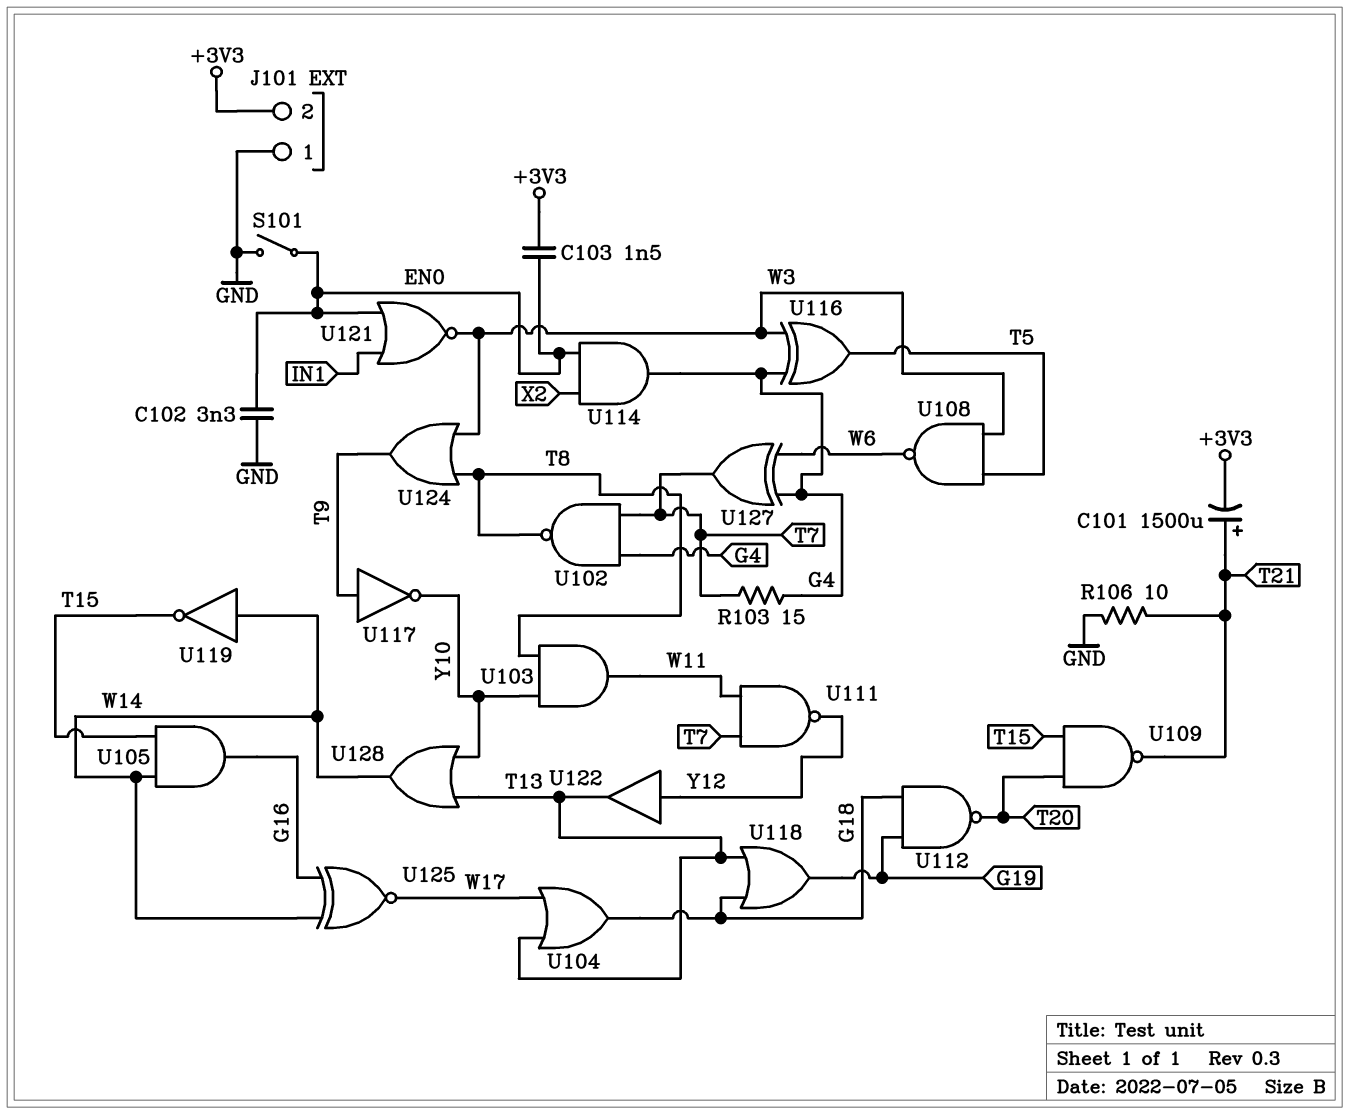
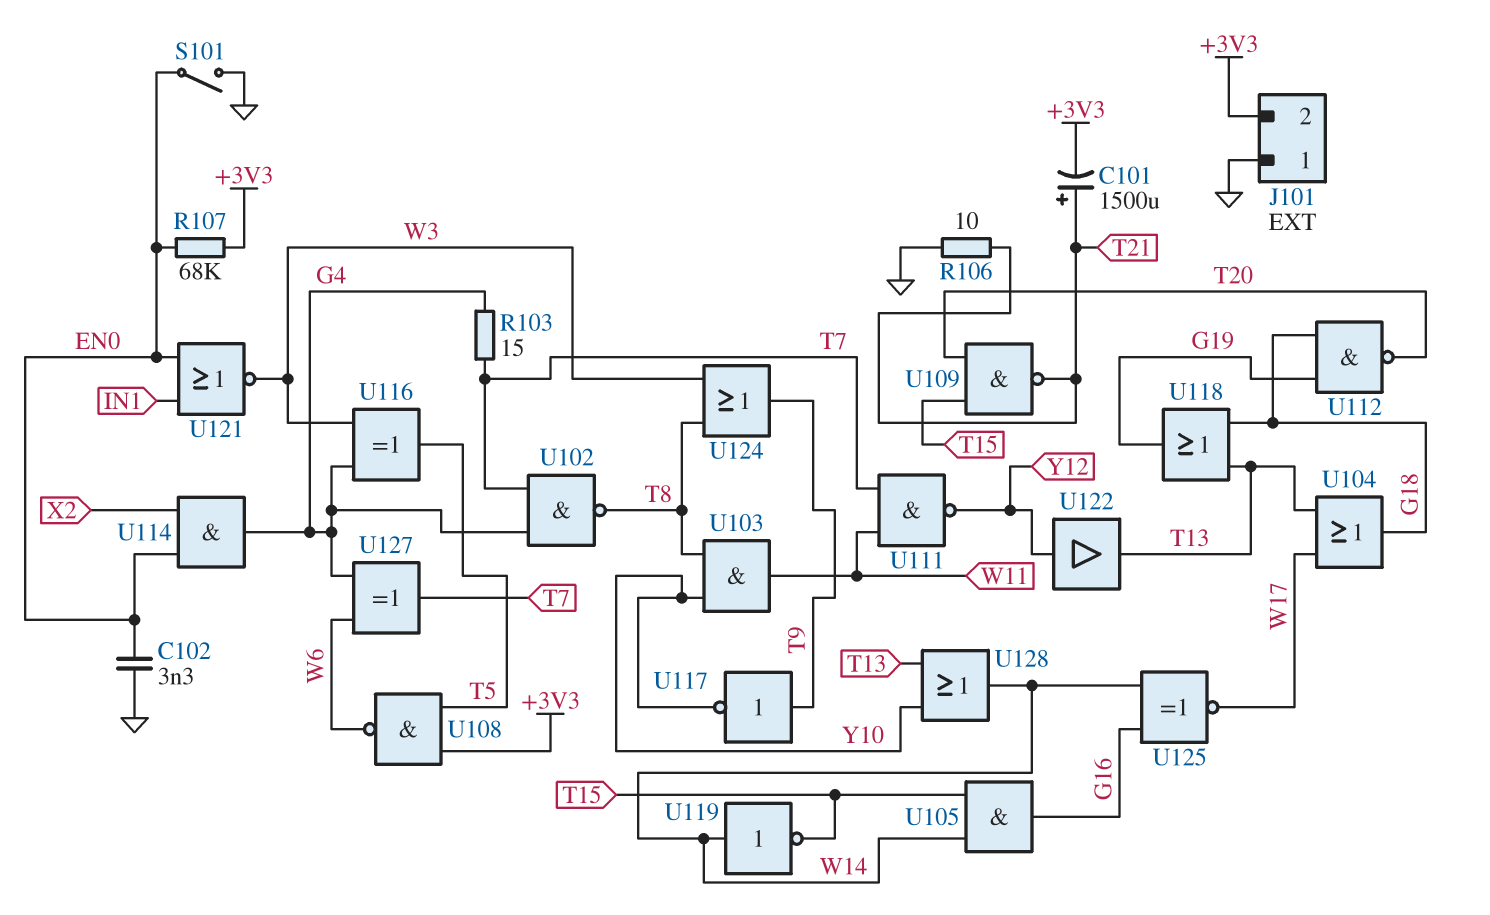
C103: 1.5nF (+3V3, EN0) -> none
R107: none -> 68k (+3V3, EN0)
U108: NAND (in T5, in W3, out W6) -> NAND (in +3V3, in T5, out W6)

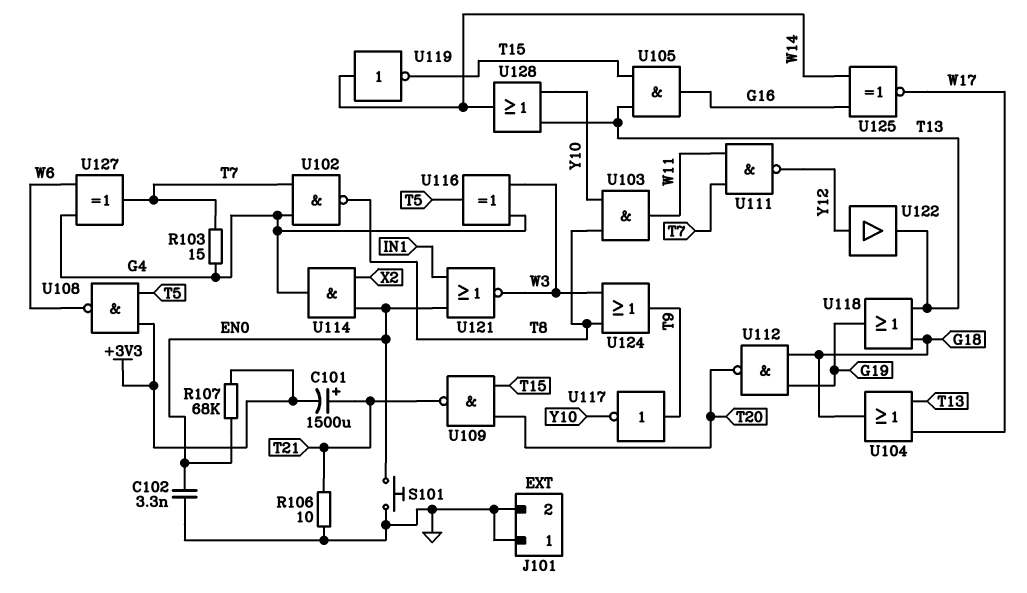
J101 pin 2: +3V3 -> GND
S101: switch (EN0, GND) -> button (EN0, GND)
U105: AND (in T15, in W14, out G16) -> AND (in T13, in T15, out G16)

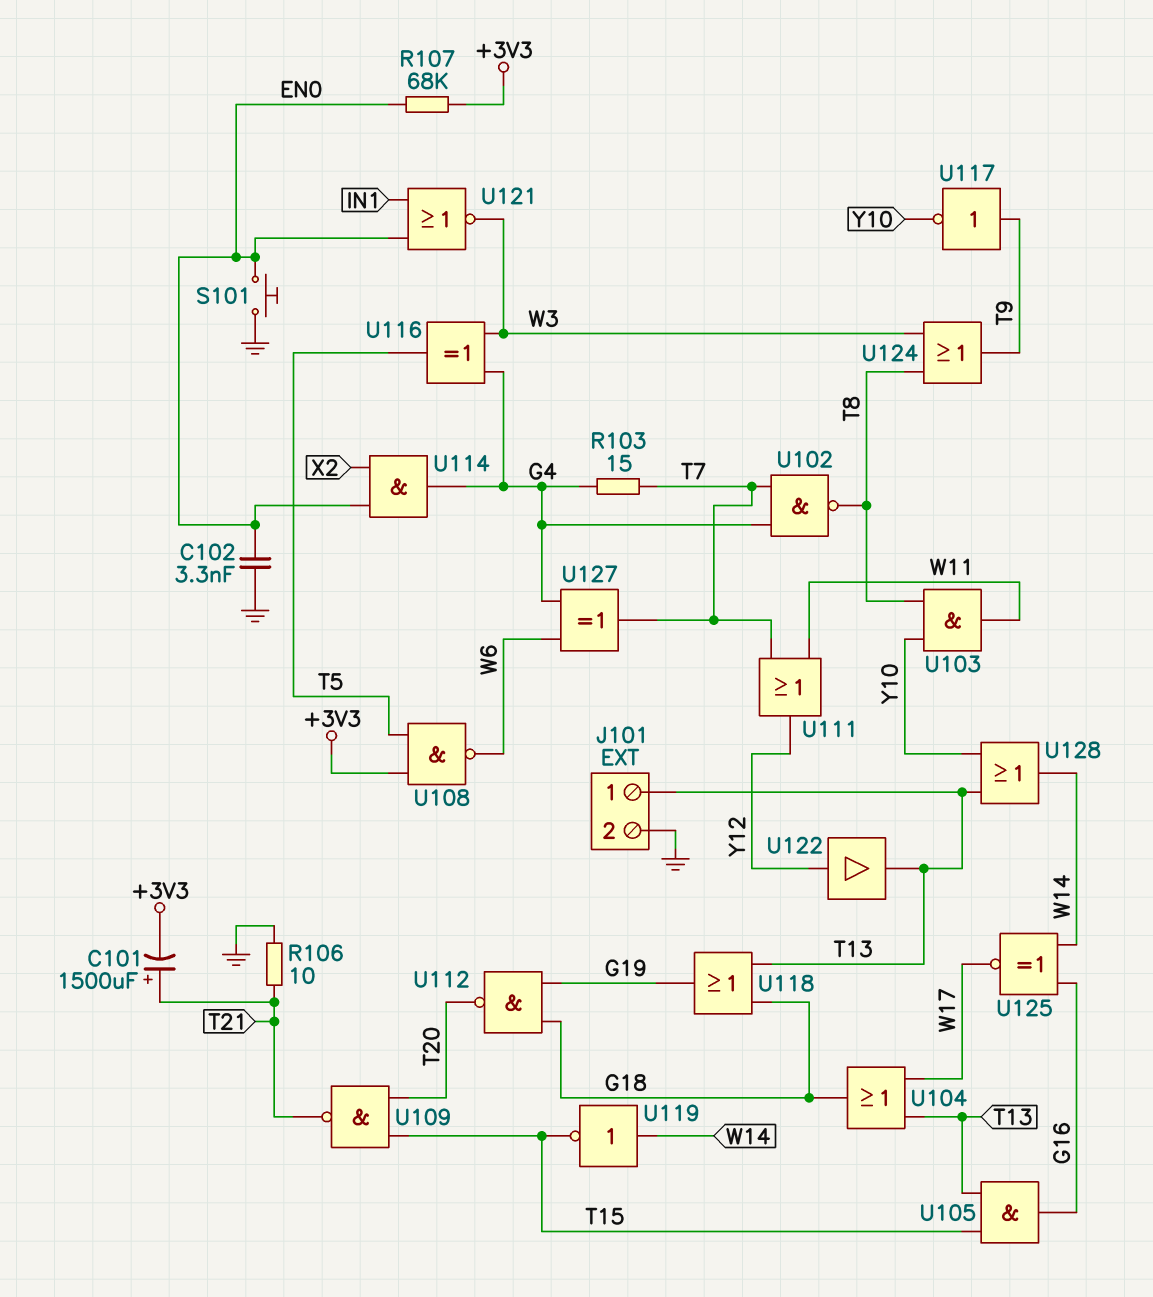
J101 pin 1: GND -> T13
U111: NAND (in T7, in W11, out Y12) -> OR (in T7, in W11, out Y12)

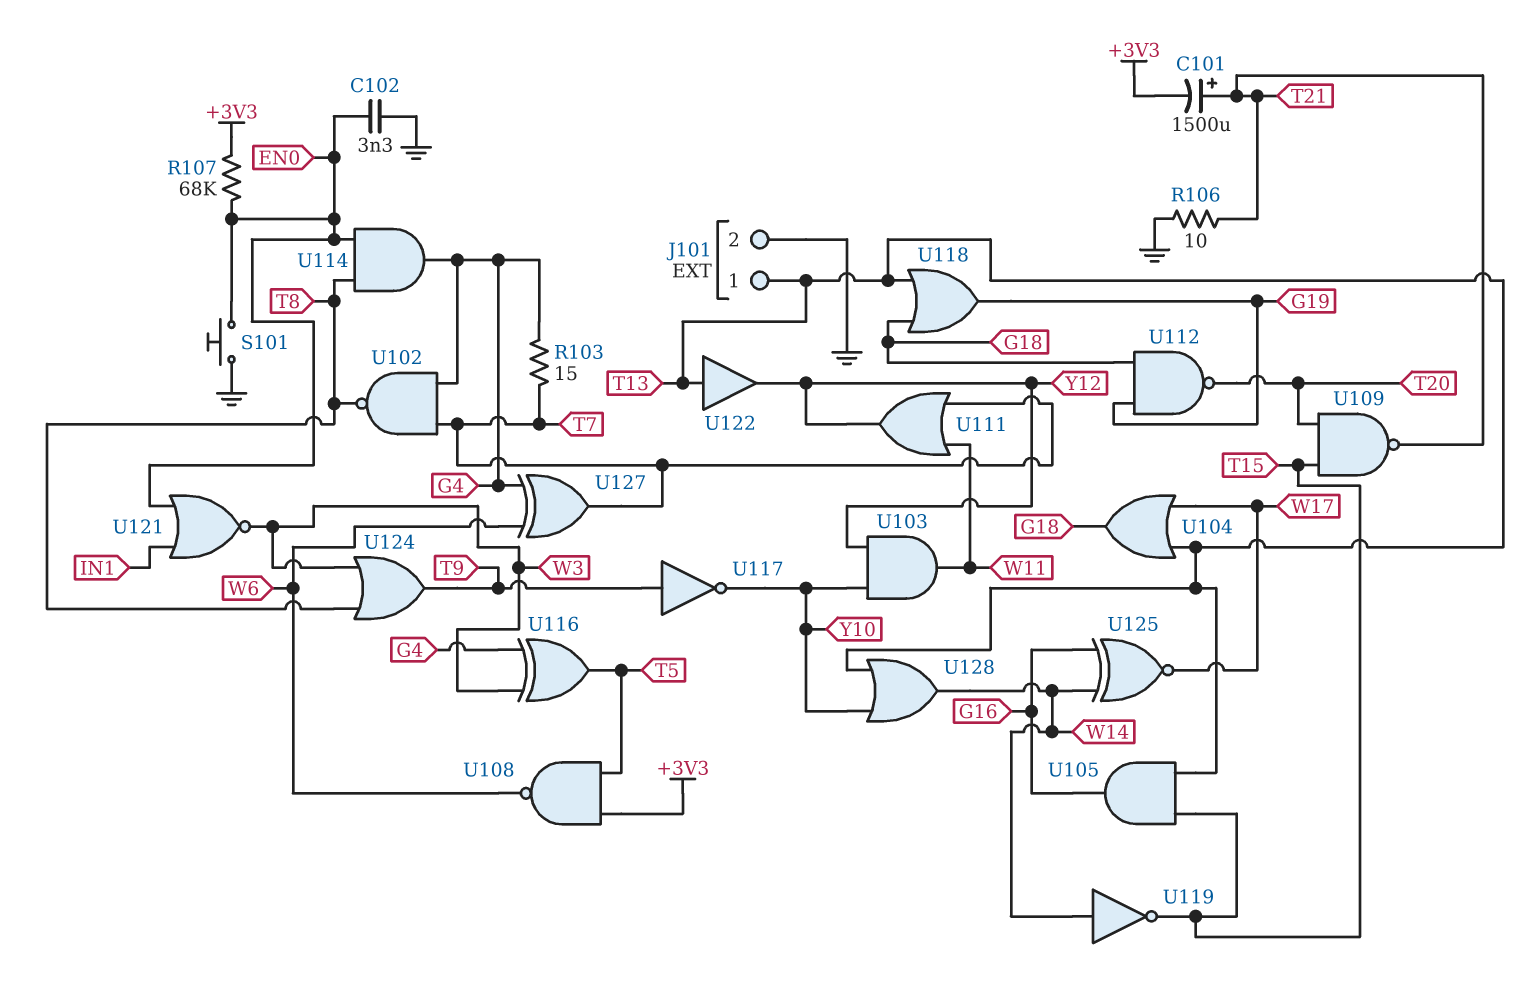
U103: AND (in T8, in Y10, out W11) -> AND (in Y10, in Y12, out W11)
U114: AND (in EN0, in X2, out G4) -> AND (in EN0, in T8, out G4)
U122: buffer (in Y12, out T13) -> buffer (in T13, out Y12)

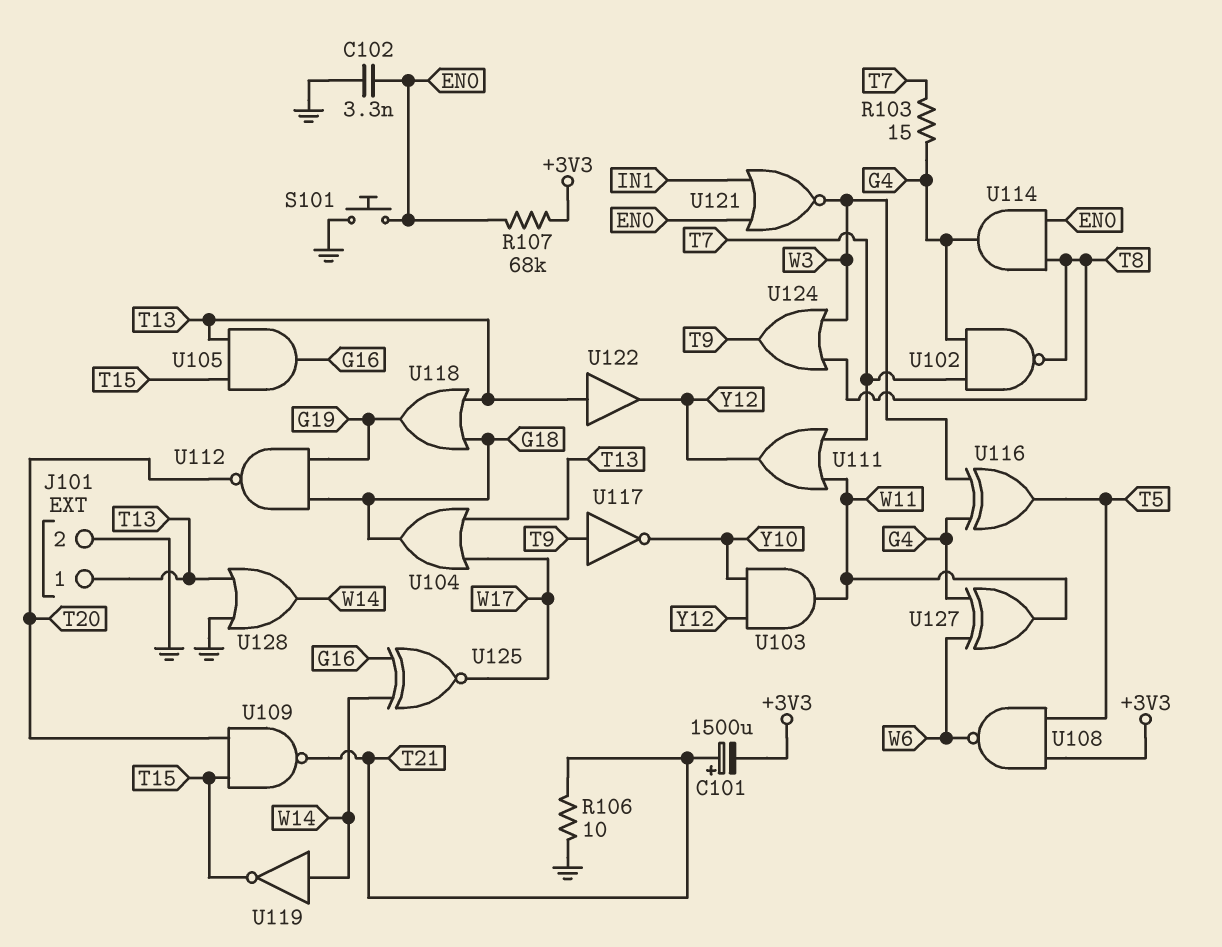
U127: XOR (in G4, in W6, out T7) -> XOR (in G4, in W6, out W11)
U128: OR (in T13, in Y10, out W14) -> OR (in GND, in T13, out W14)

